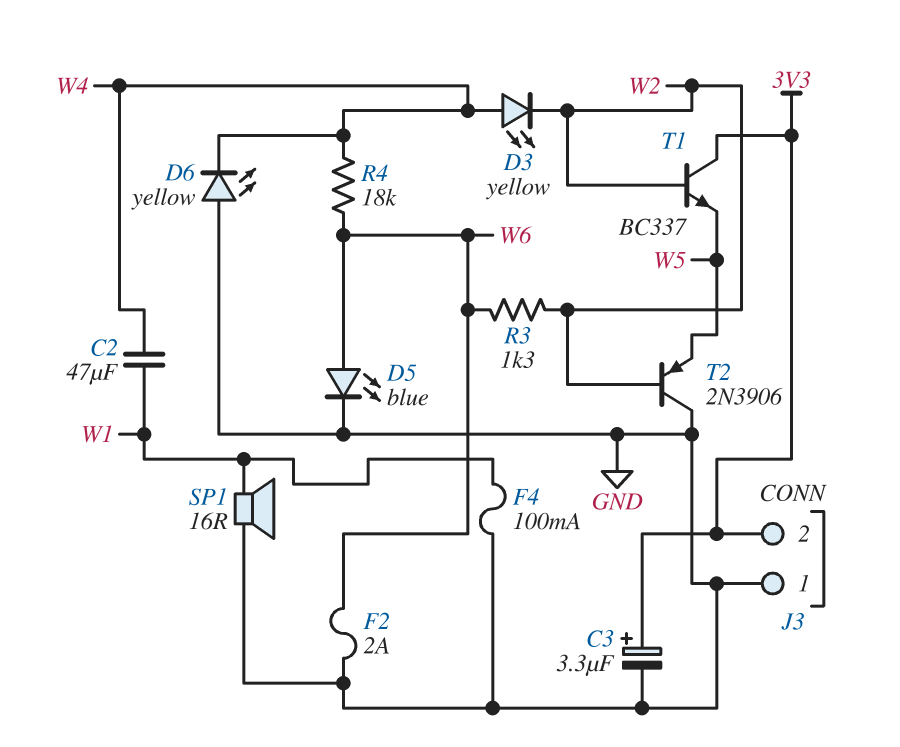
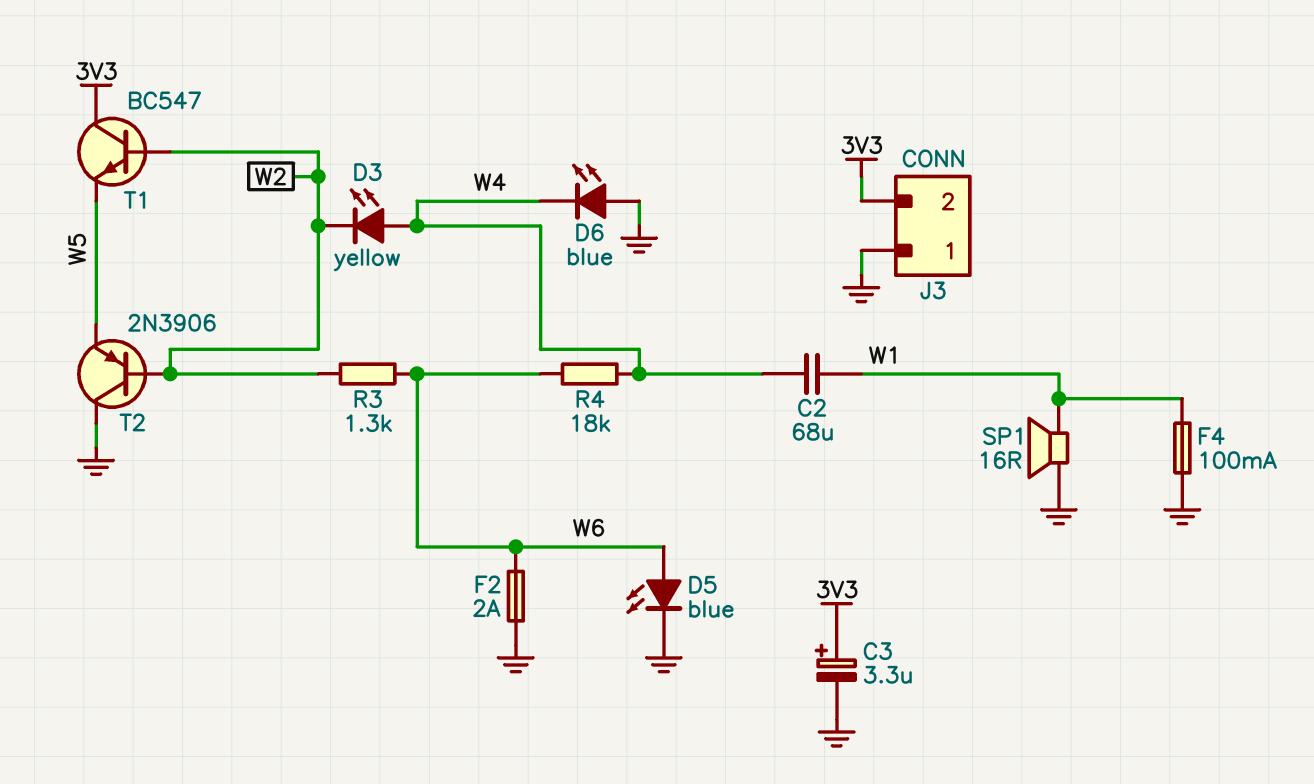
C2: 47uF (W1, W4) -> 68uF (W1, W4)
D6: LED yellow (A GND, K W4) -> LED blue (A GND, K W4)
T1: NPN BC337 (B W2, C 3V3, E W5) -> NPN BC547 (B W2, C 3V3, E W5)

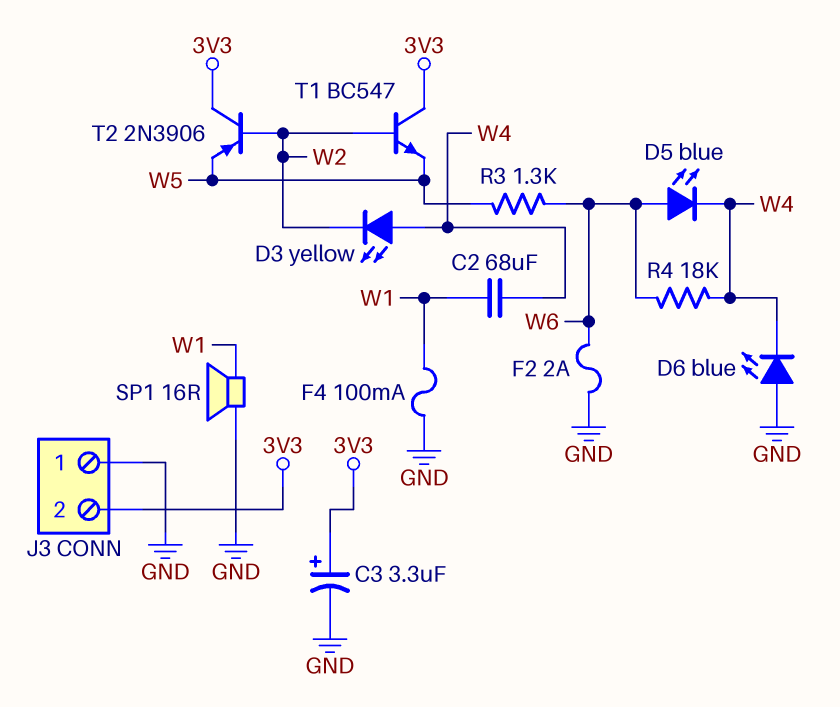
D5: LED blue (A W6, K GND) -> LED blue (A W6, K W4)
R3: 1.3k (W2, W6) -> 1.3k (W5, W6)
T2: PNP 2N3906 (B W2, C GND, E W5) -> PNP 2N3906 (B W2, C 3V3, E W5)

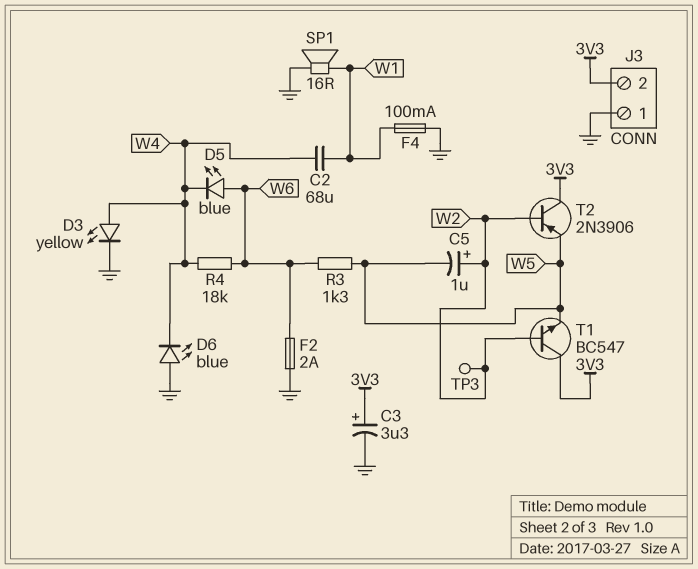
C5: none -> 1uF (plus W2, minus W5)
D3: LED yellow (A W4, K W2) -> LED yellow (A W4, K GND)
TP3: none -> test point (W2)

